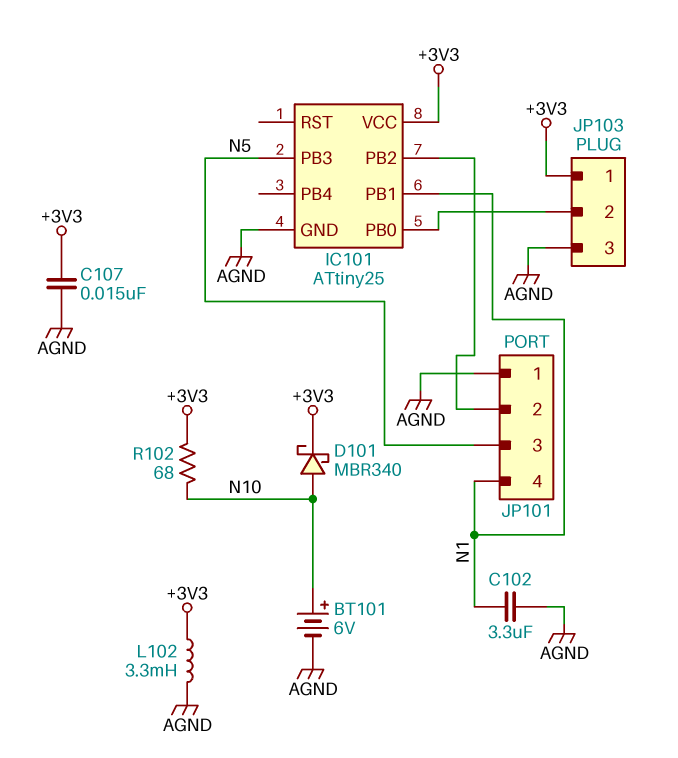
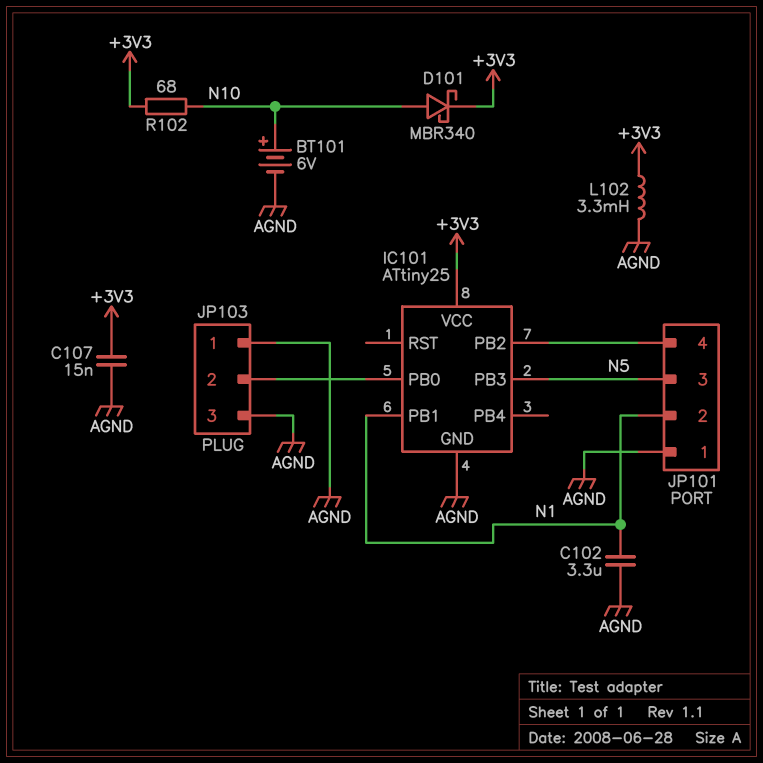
JP101 pin 2: IC101/PB2 -> N1
JP101 pin 4: N1 -> IC101/PB2
JP103 pin 1: +3V3 -> AGND

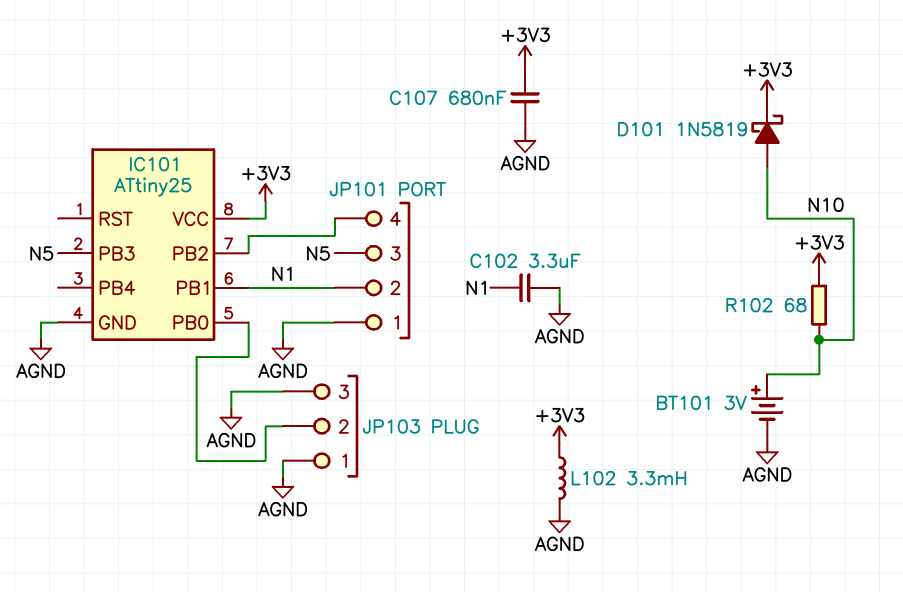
BT101: 6V (plus N10, minus AGND) -> 3V (plus N10, minus AGND)
C107: 15nF (+3V3, AGND) -> 680nF (+3V3, AGND)
D101: schottky MBR340 (A N10, K +3V3) -> schottky 1N5819 (A N10, K +3V3)

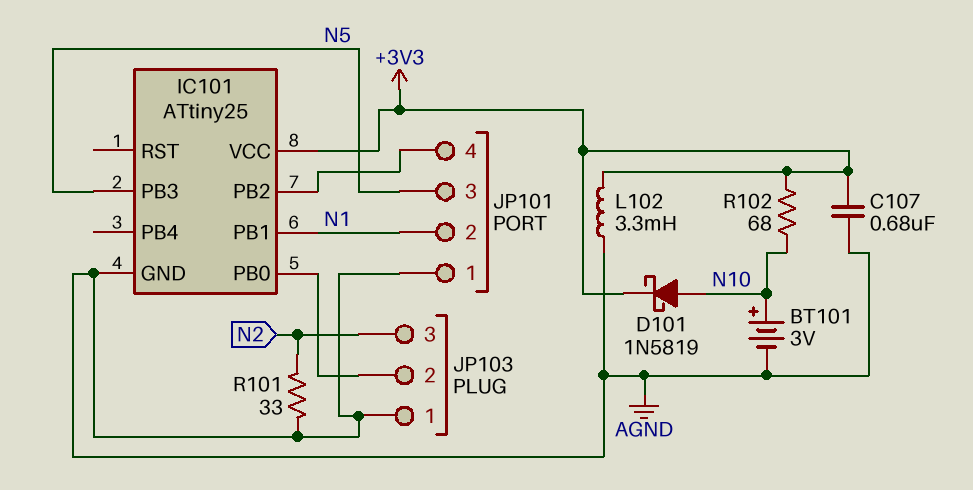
C102: 3.3uF (AGND, N1) -> none
JP103 pin 3: AGND -> N2
R101: none -> 33 (AGND, N2)

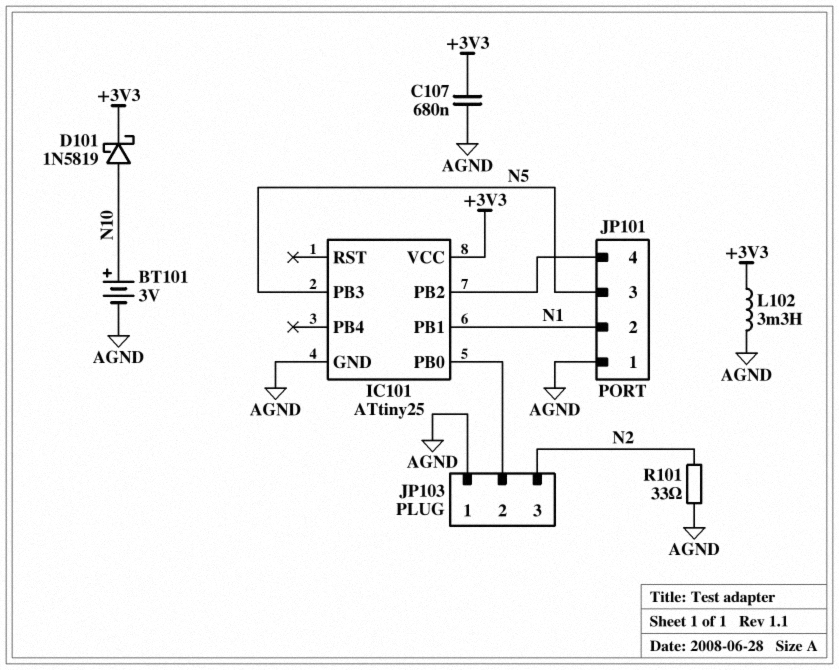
R102: 68 (+3V3, N10) -> none

